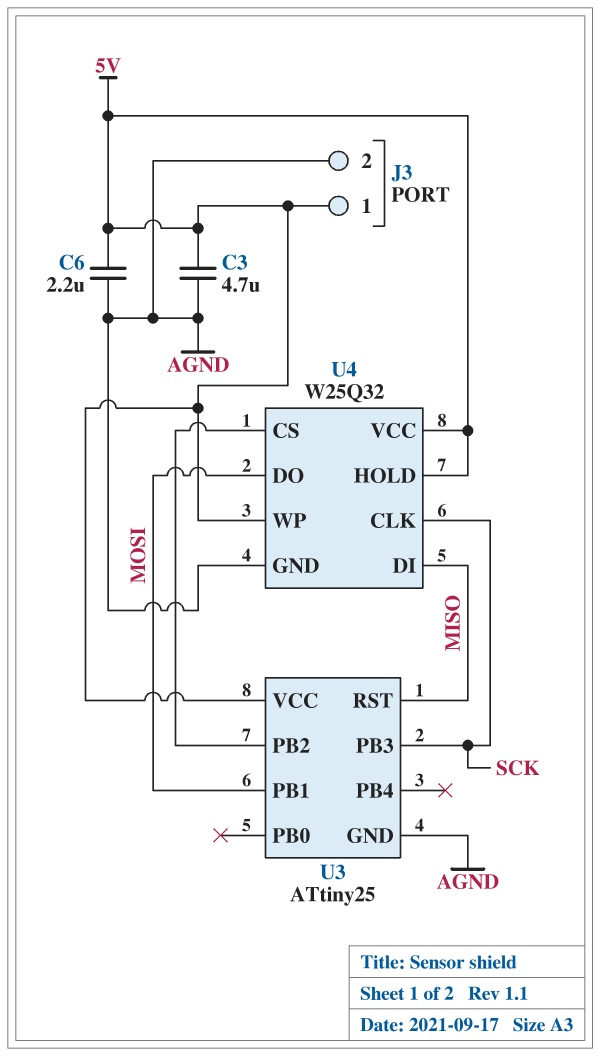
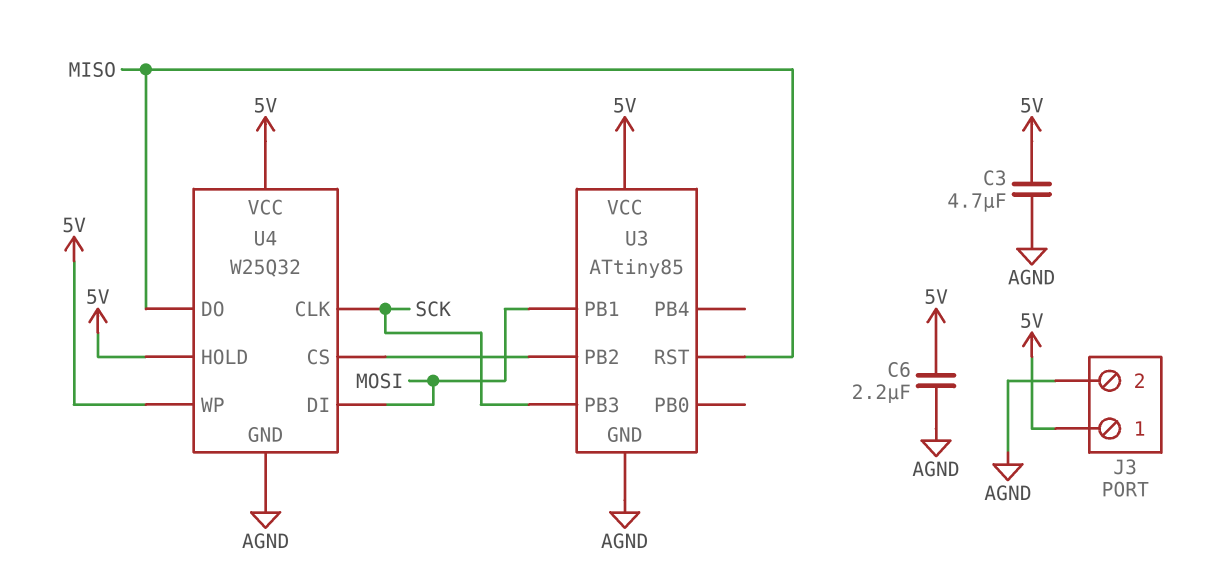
U3: ATtiny25 -> ATtiny85
U4 pin DI: MISO -> MOSI
U4 pin DO: MOSI -> MISO

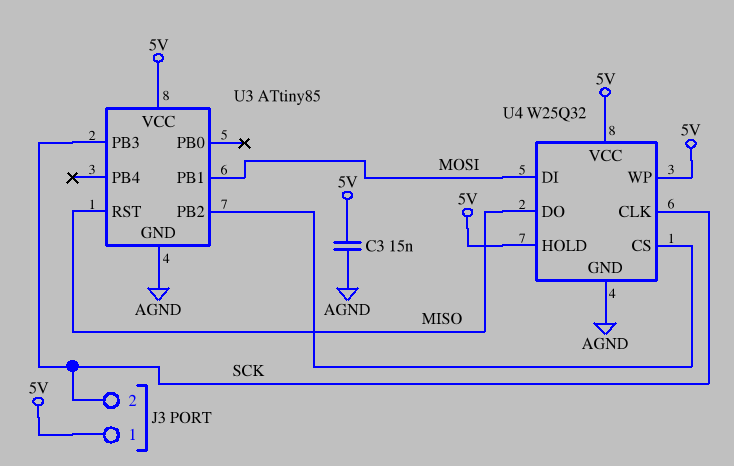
C3: 4.7uF (5V, AGND) -> 15nF (5V, AGND)
C6: 2.2uF (5V, AGND) -> none
J3 pin 2: AGND -> SCK

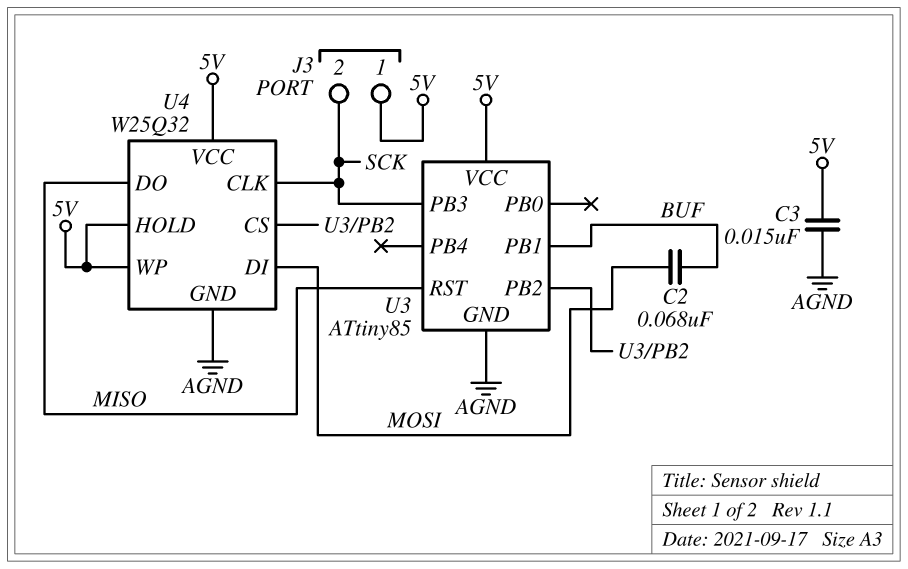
C2: none -> 68nF (BUF, MOSI)
U3 pin PB1: MOSI -> BUF

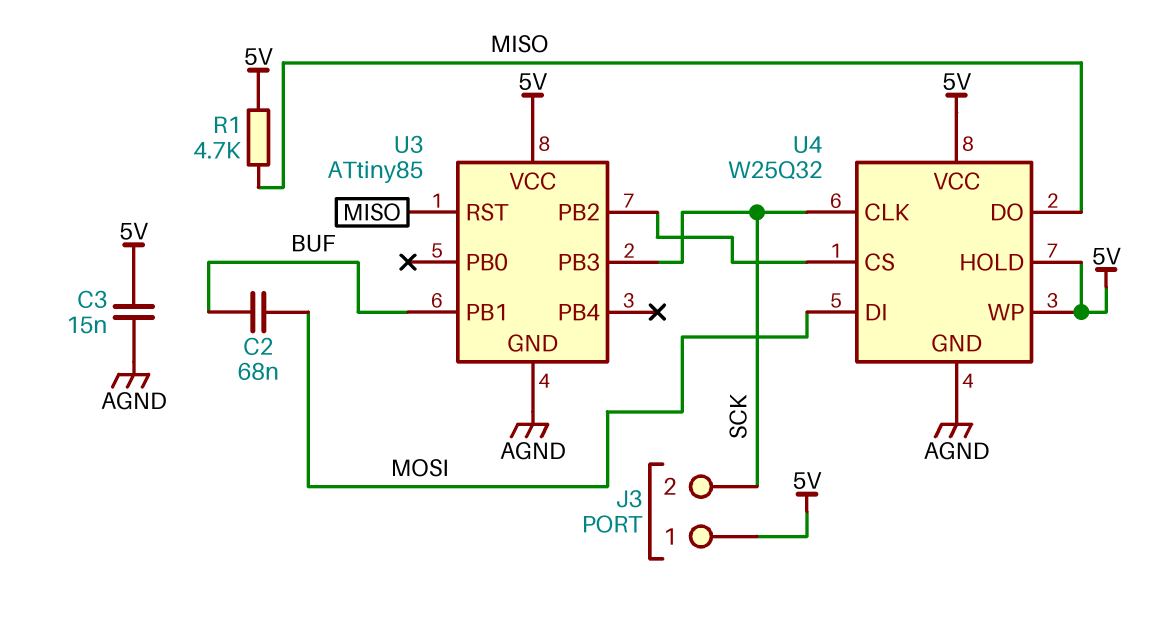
R1: none -> 4.7k (5V, MISO)

